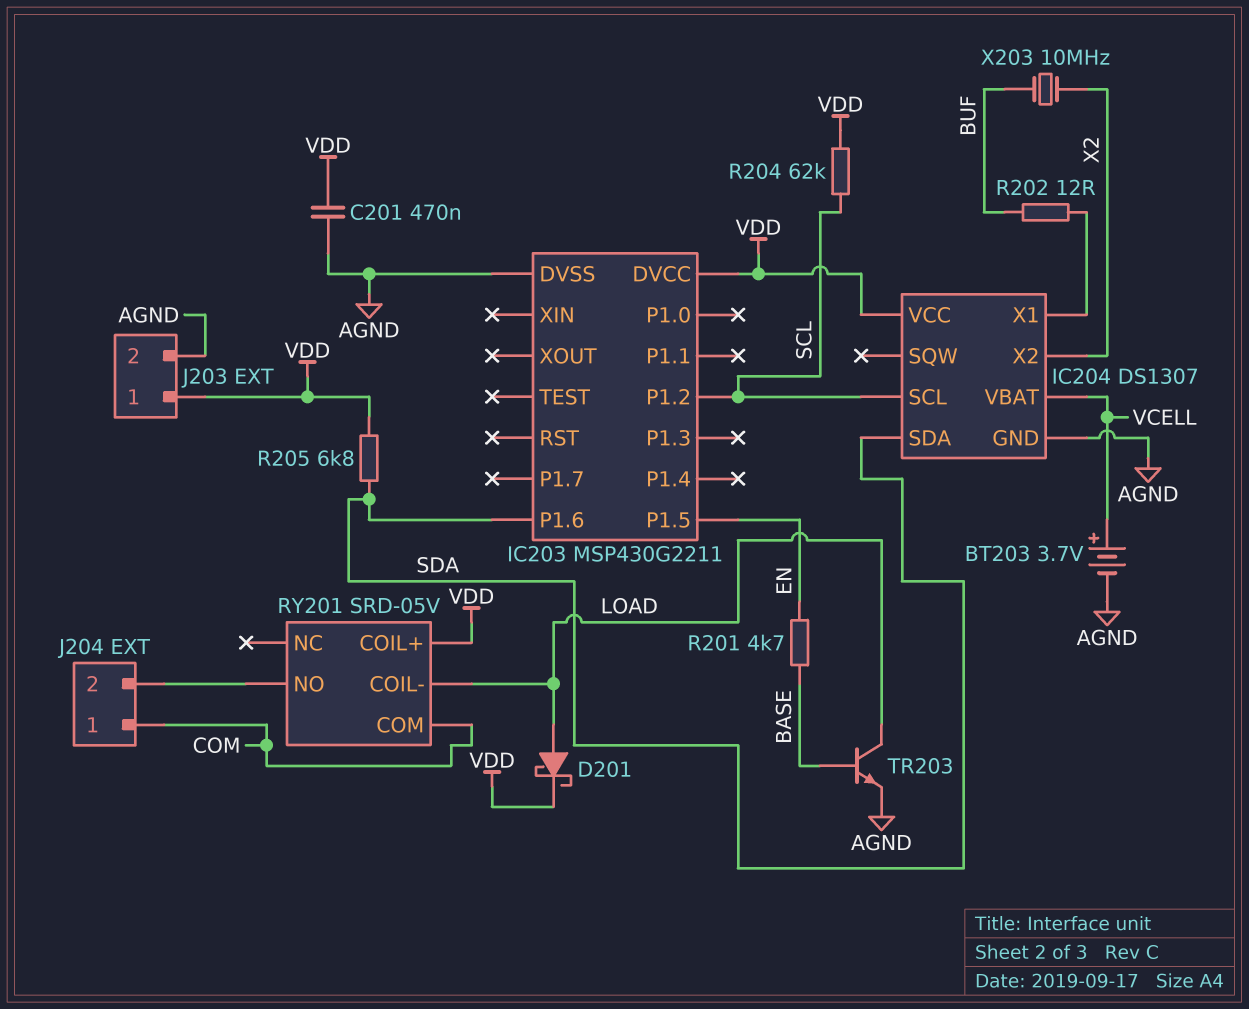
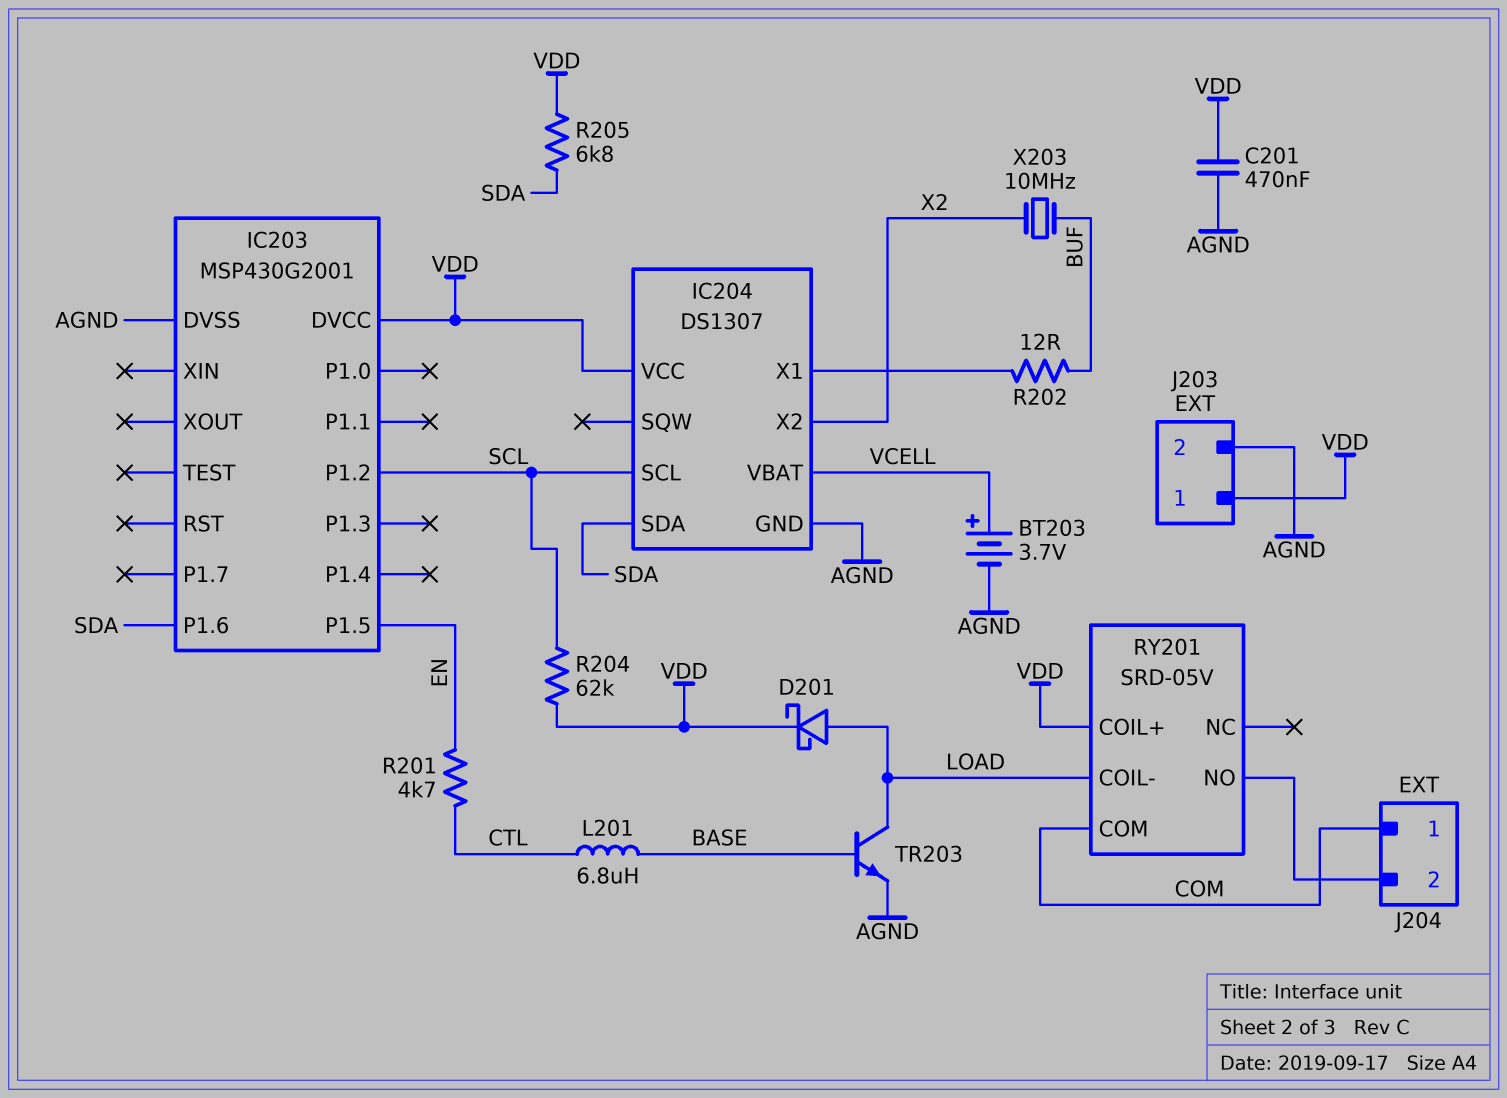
IC203: MSP430G2211 -> MSP430G2001
L201: none -> 6.8uH (BASE, CTL)
R201: 4.7k (BASE, EN) -> 4.7k (CTL, EN)

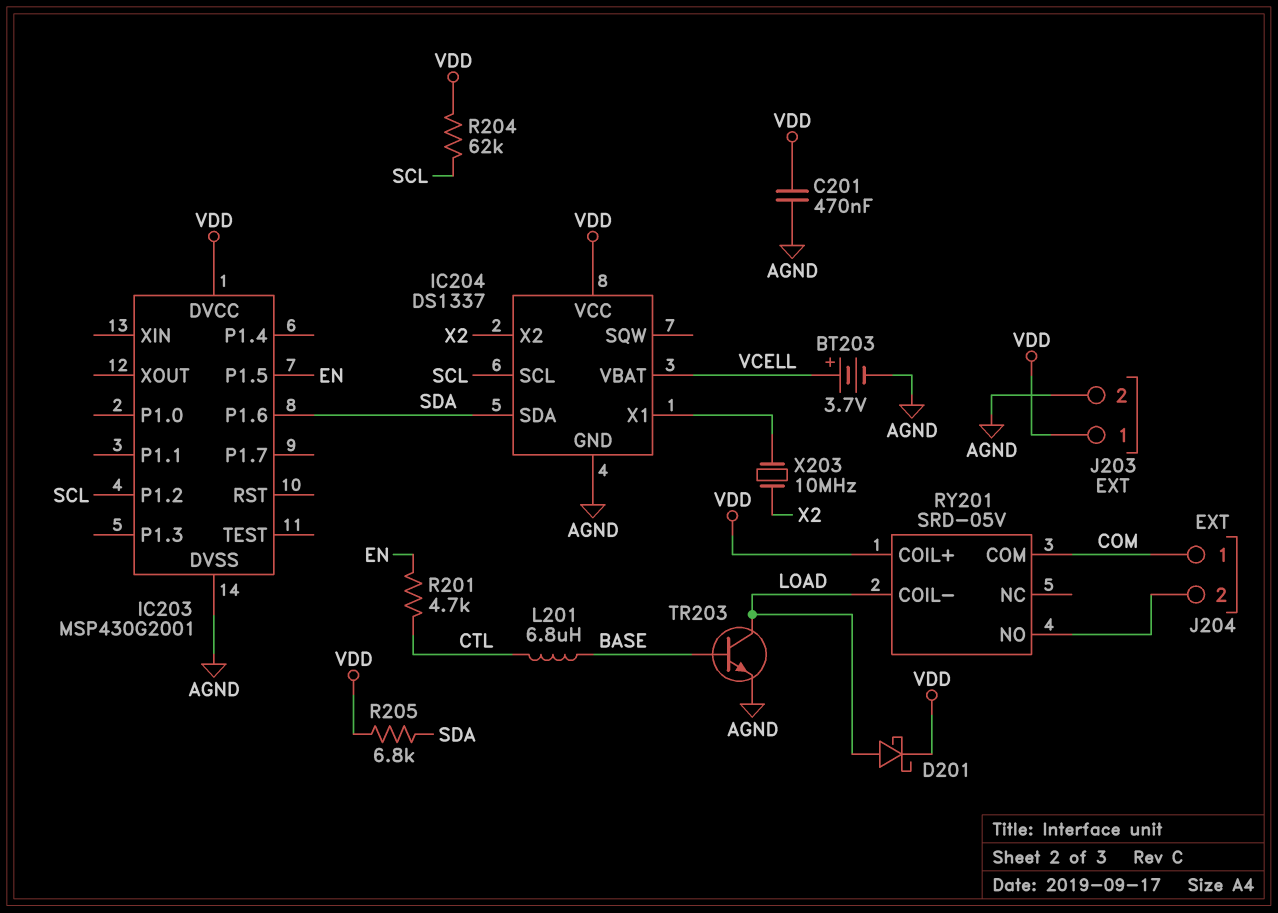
IC204: DS1307 -> DS1337
R202: 12 (BUF, IC204/X1) -> none
X203: 10MHz (BUF, X2) -> 10MHz (IC204/X1, X2)

